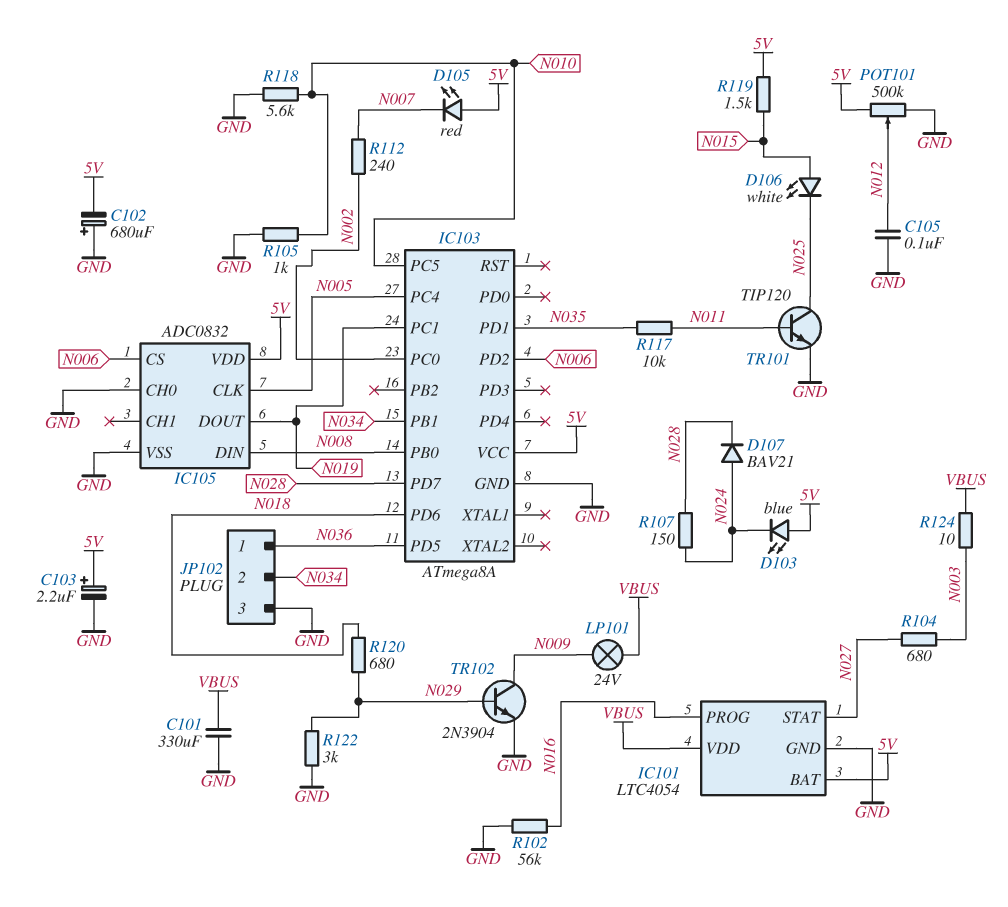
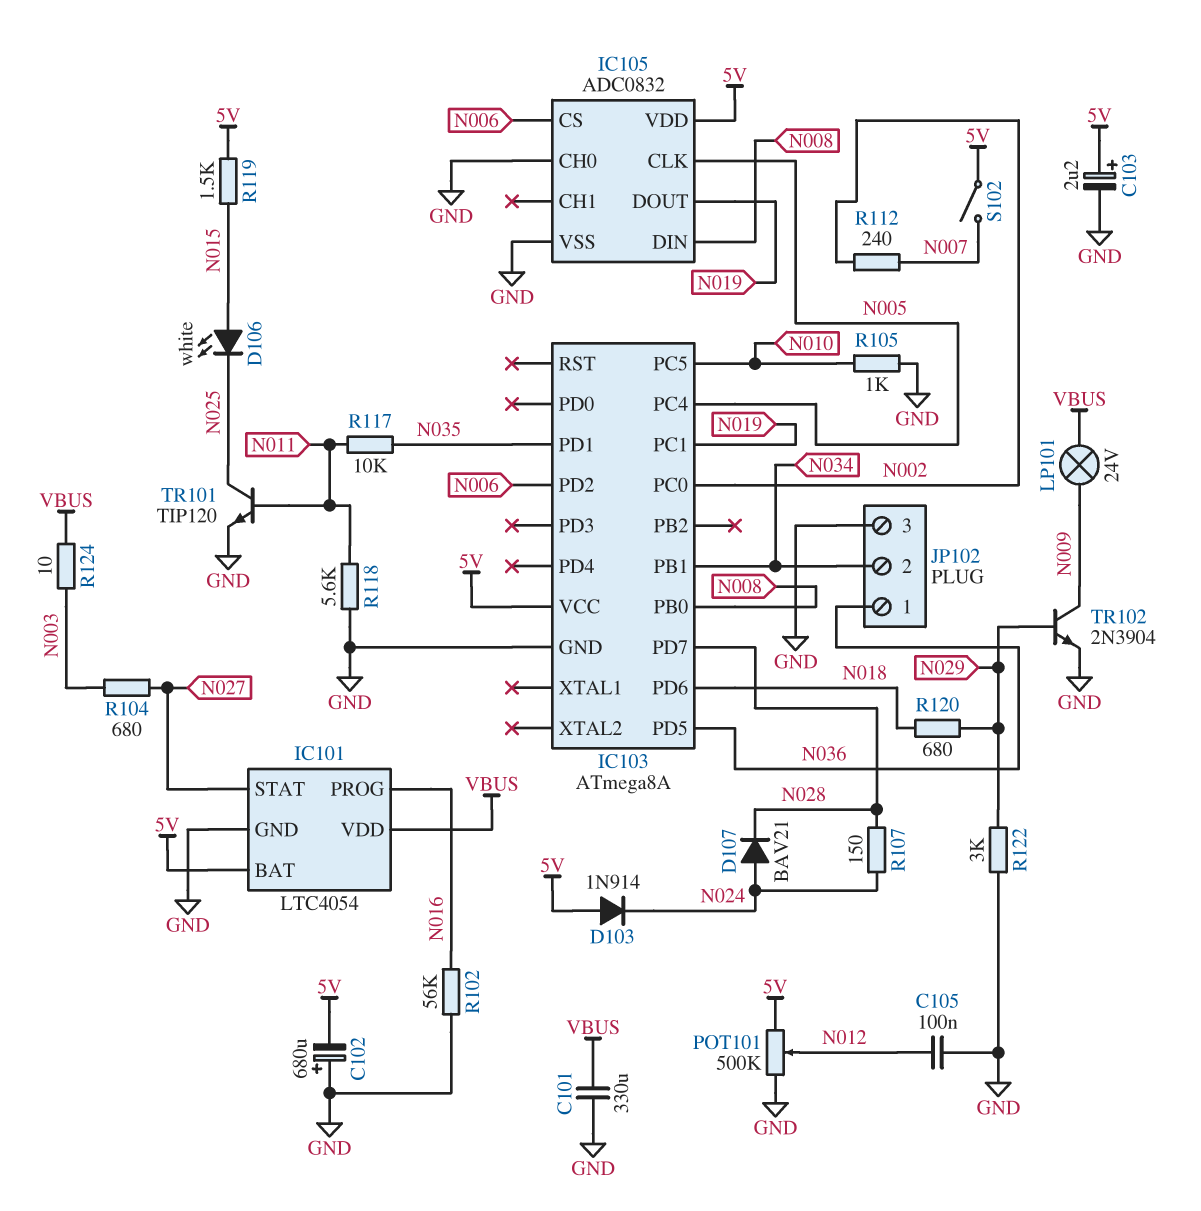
D103: LED blue (A 5V, K N024) -> diode 1N914 (A 5V, K N024)
D105: LED red (A 5V, K N007) -> none
R118: 5.6k (GND, N010) -> 5.6k (GND, N011)
S102: none -> switch (5V, N007)

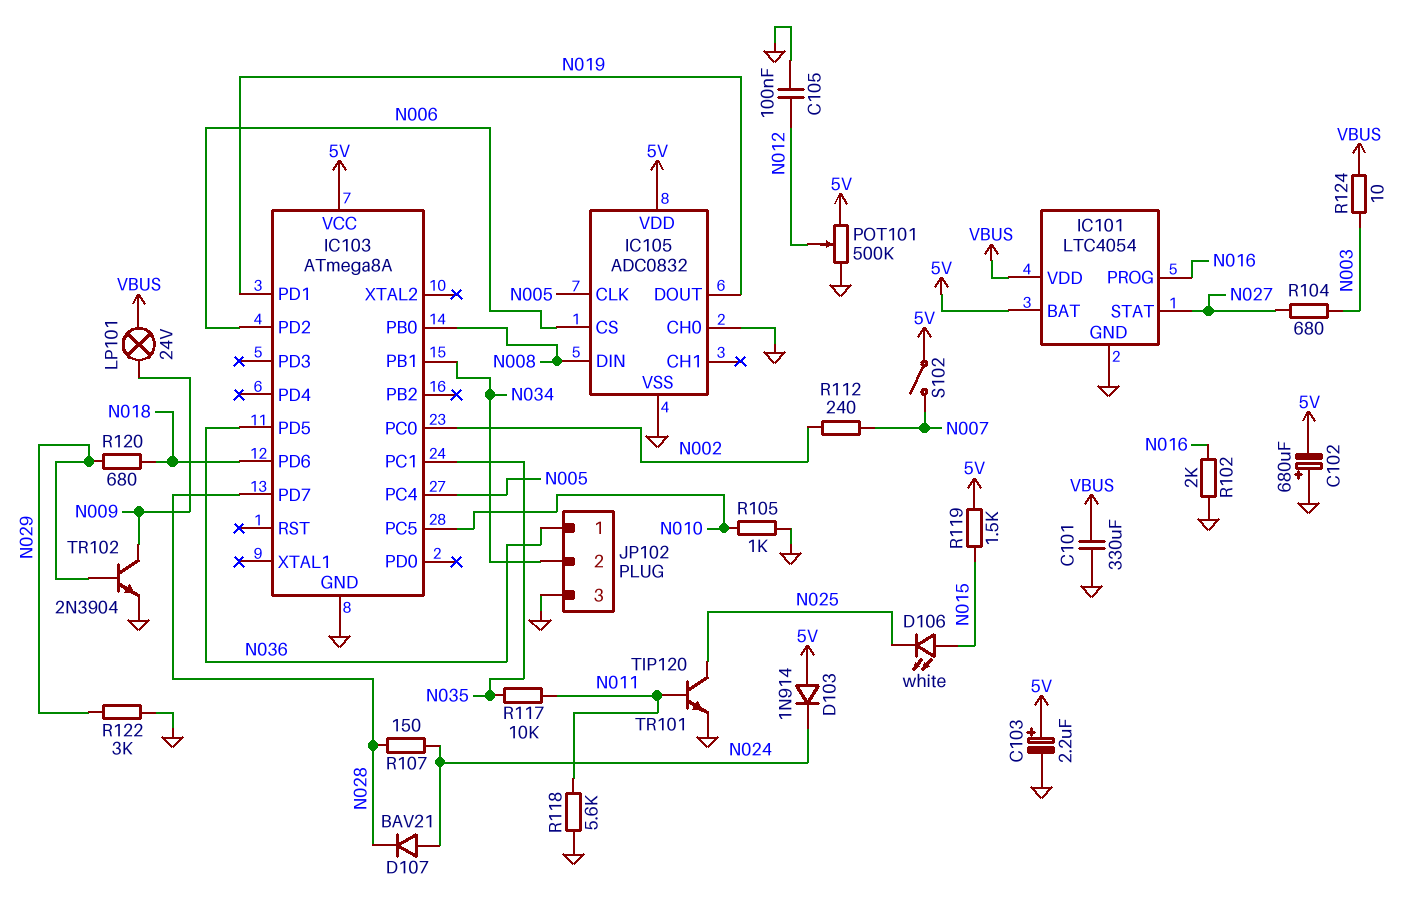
IC103 pin PC1: N019 -> N035
IC103 pin PD1: N035 -> N019
R102: 56k (GND, N016) -> 2k (GND, N016)

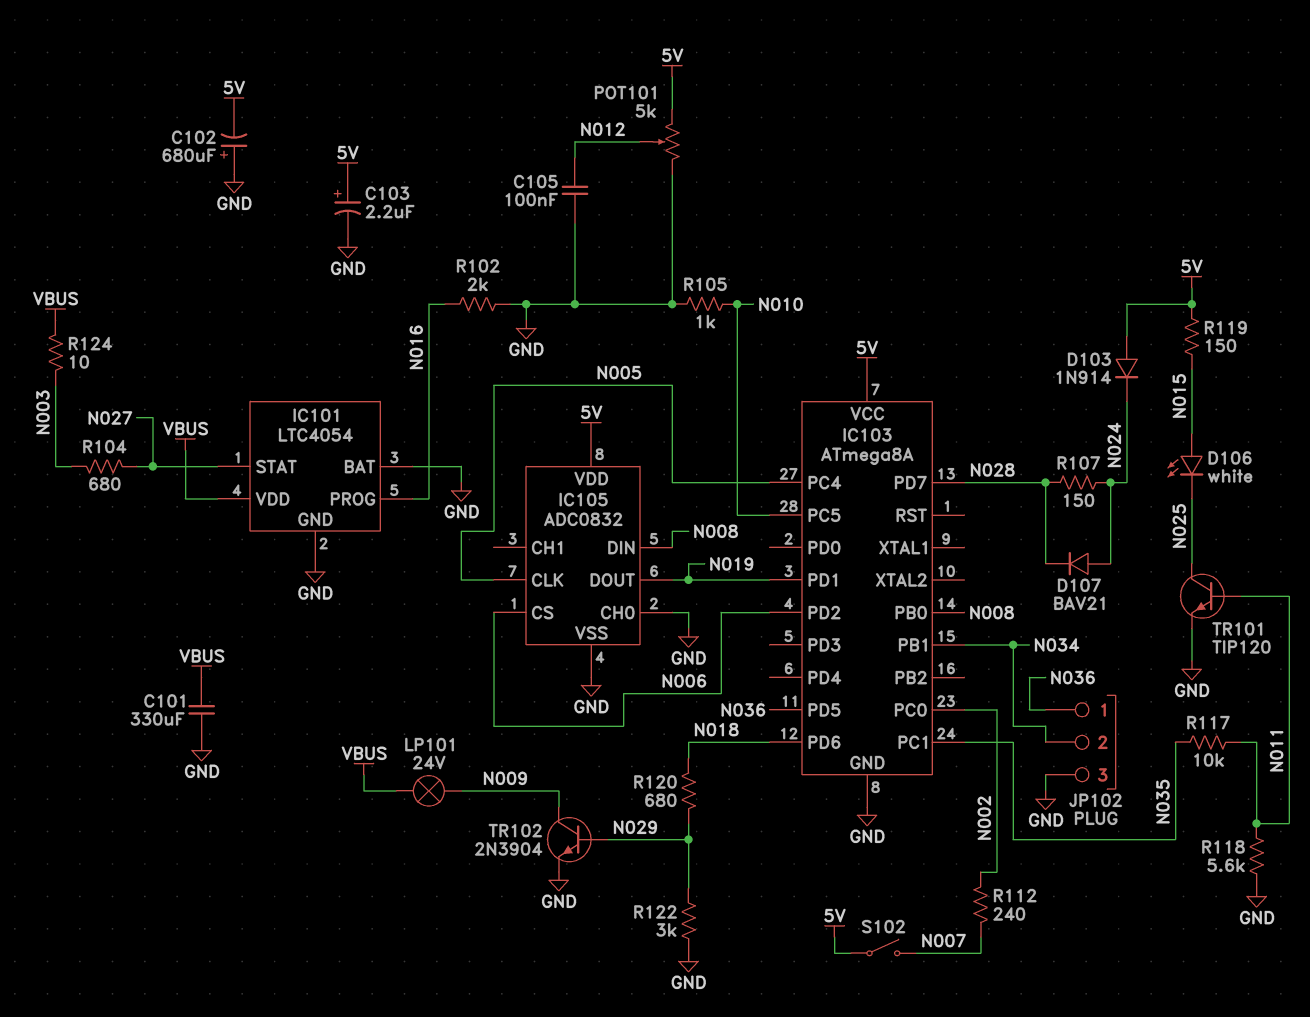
IC101 pin BAT: 5V -> GND
POT101: 500k (5V, GND, wiper N012) -> 5k (5V, GND, wiper N012)
R119: 1.5k (5V, N015) -> 150 (5V, N015)

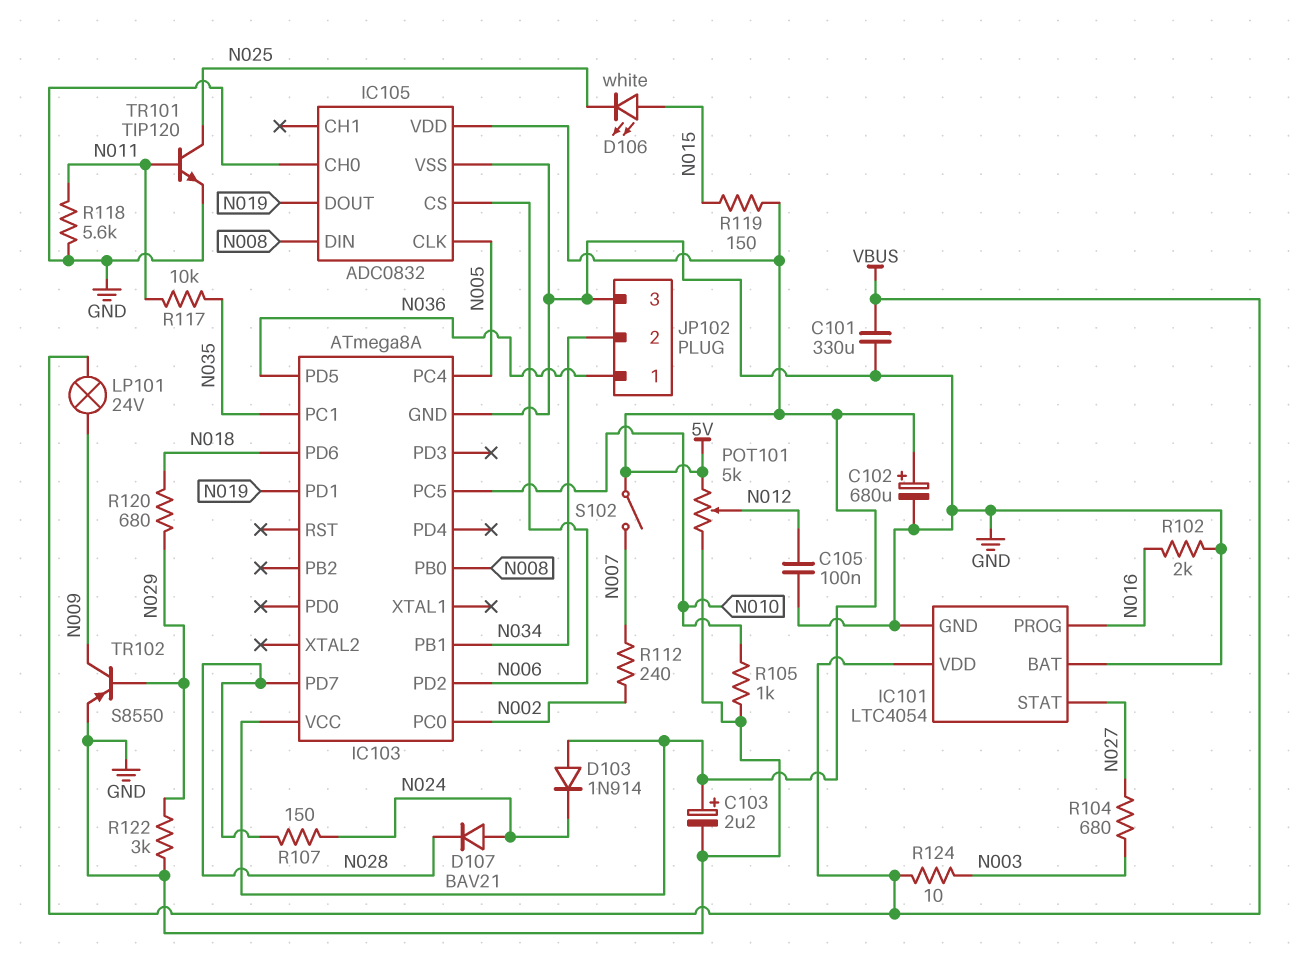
C102: 680uF (plus GND, minus 5V) -> 680uF (plus 5V, minus GND)
TR102: NPN 2N3904 (B N029, C N009, E GND) -> PNP S8550 (B N029, C N009, E GND)

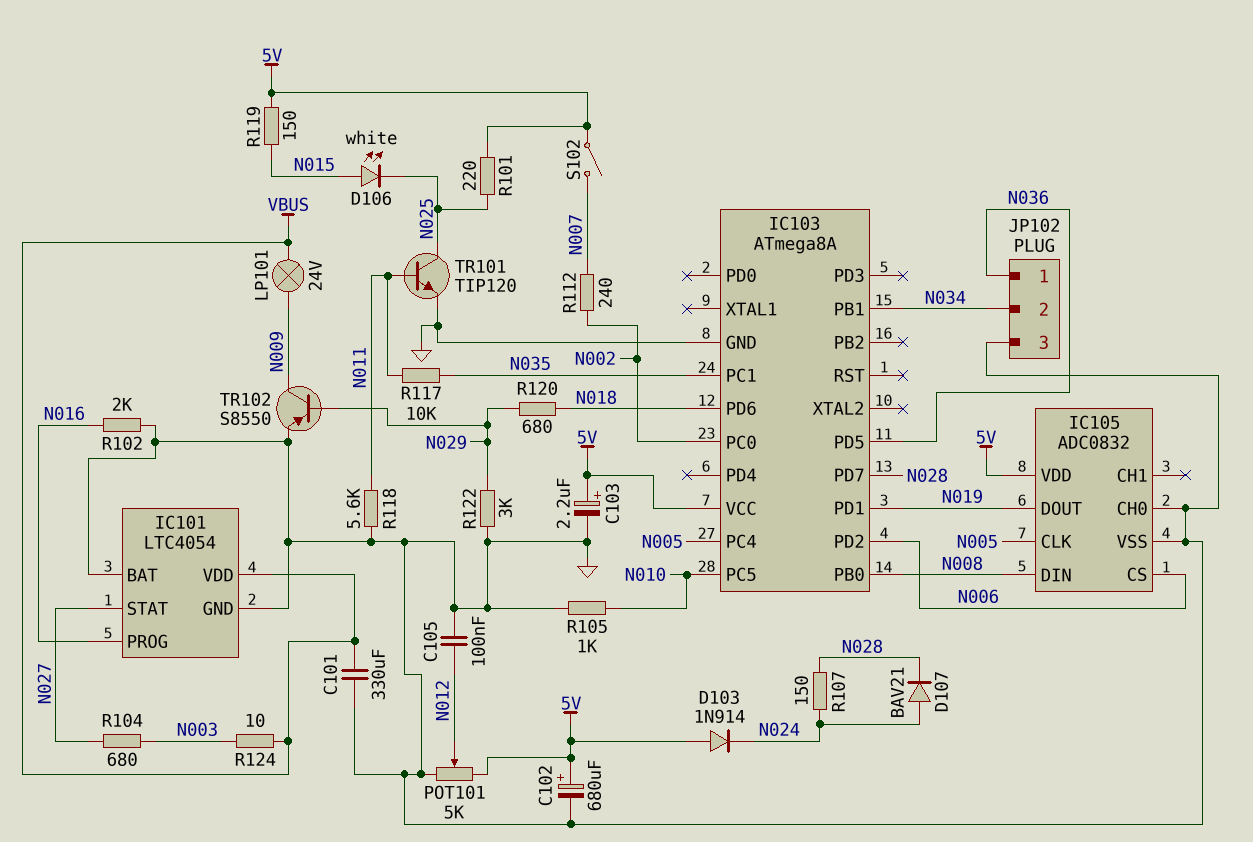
R101: none -> 220 (5V, N025)

